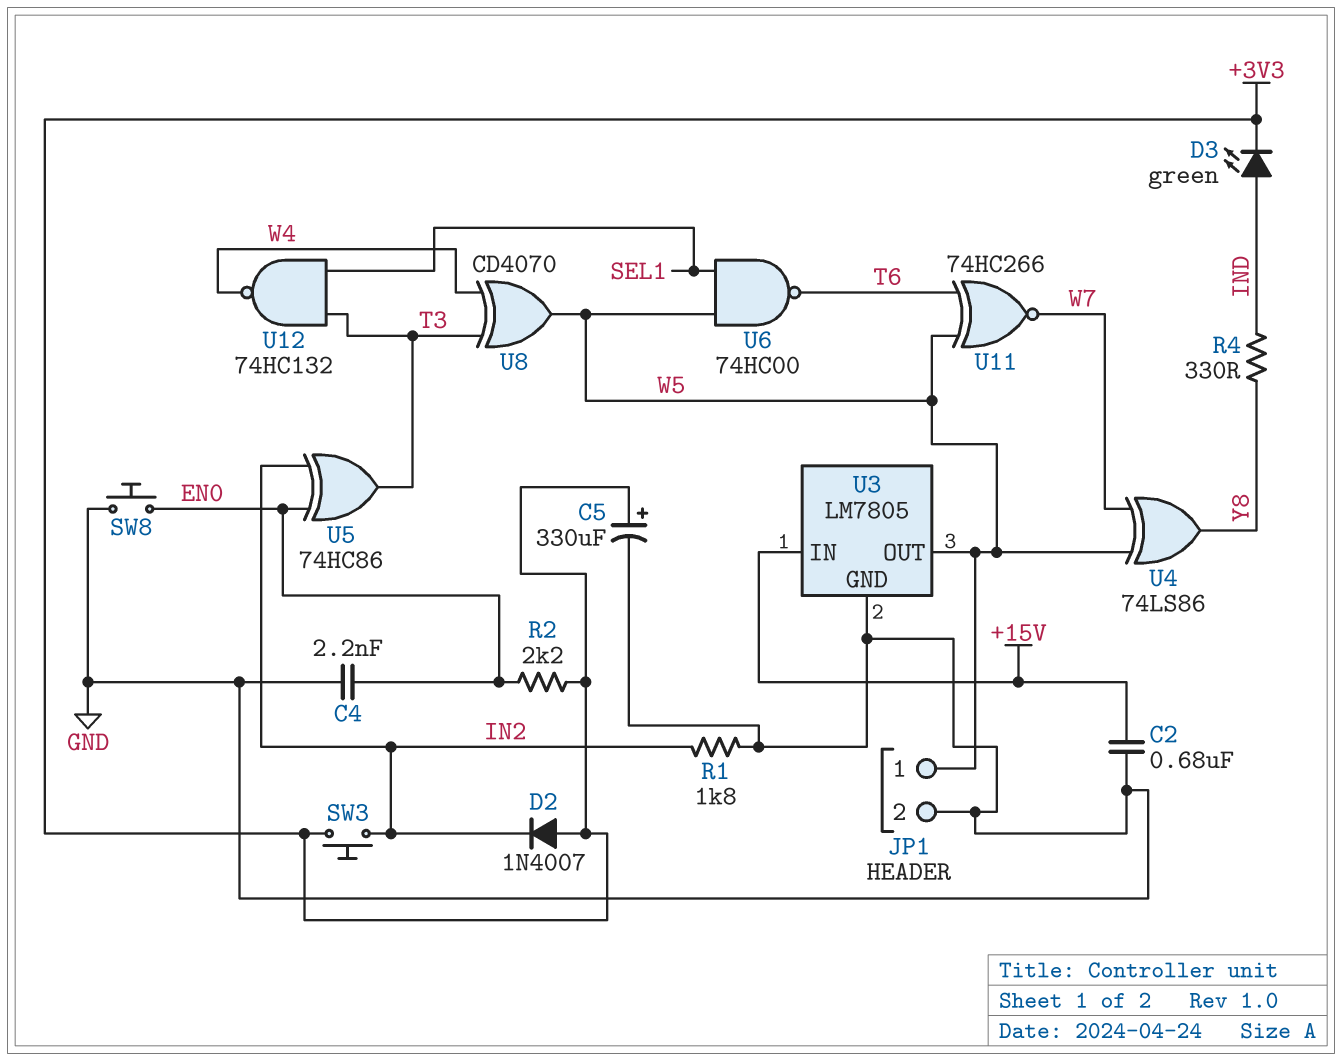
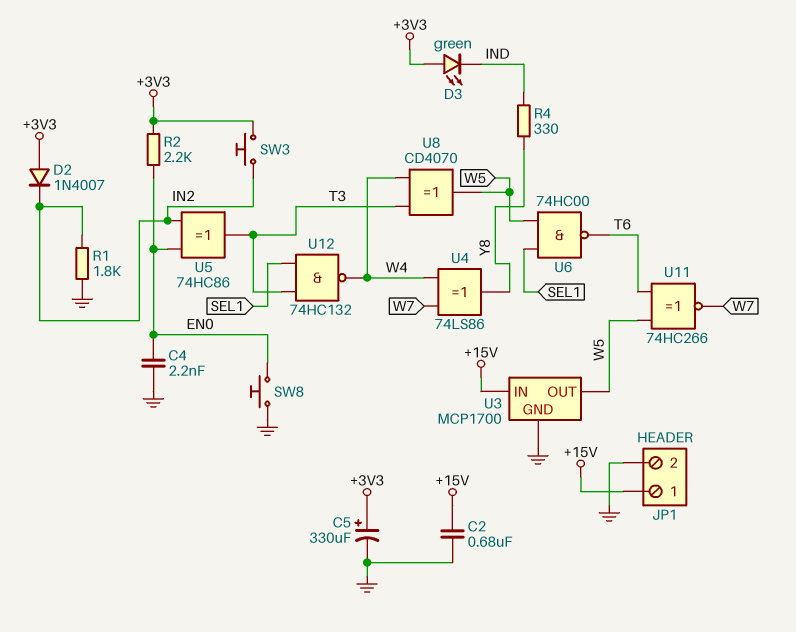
D3: LED green (A IND, K +3V3) -> LED green (A +3V3, K IND)
JP1 pin 1: W5 -> +15V
U3: LM7805 -> MCP1700
U4: XOR 74LS86 (in W5, in W7, out Y8) -> XOR 74LS86 (in W4, in W7, out Y8)

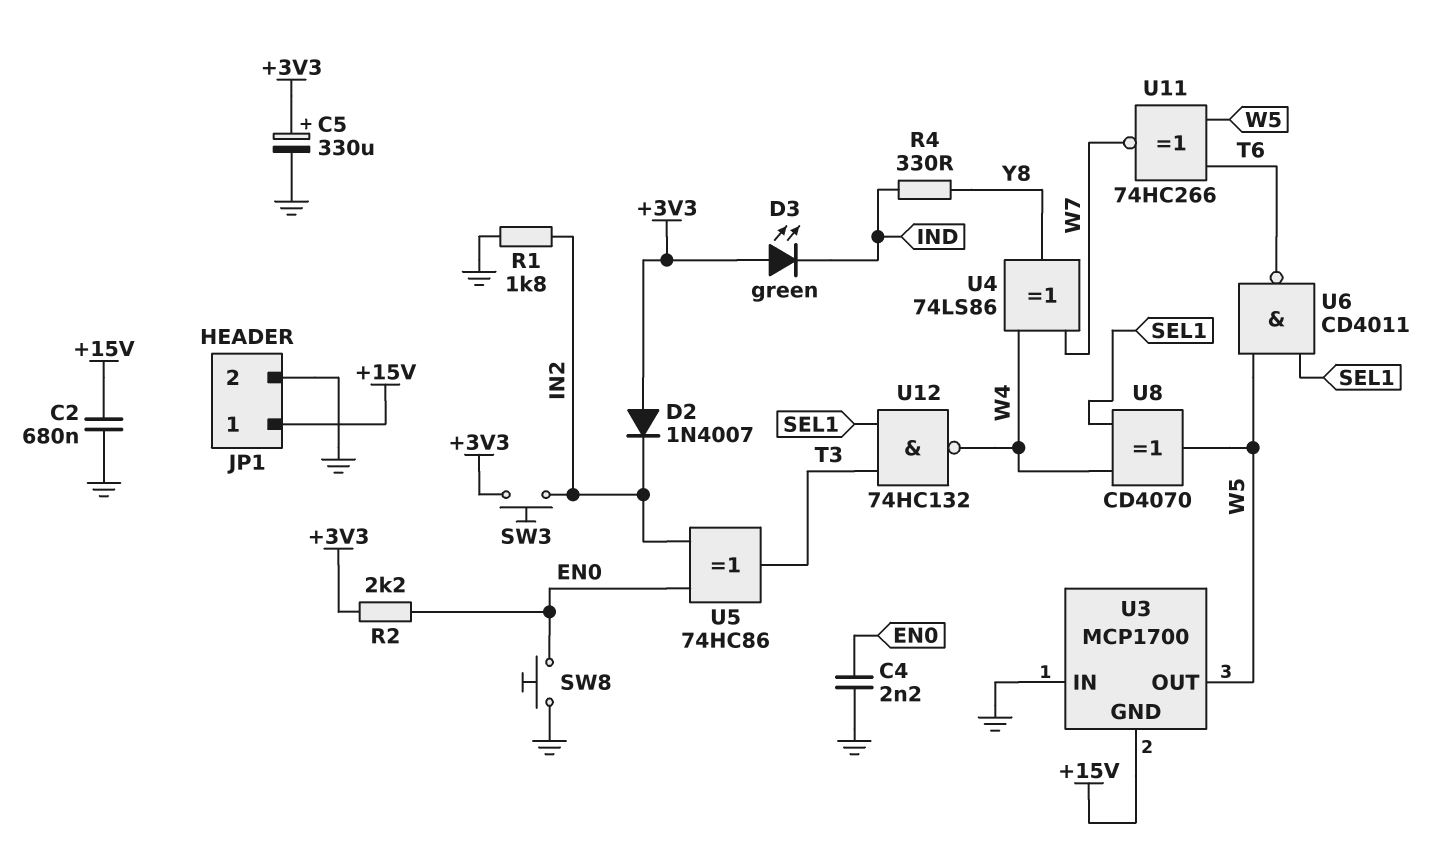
U3 pin GND: GND -> +15V
U3 pin IN: +15V -> GND
U6: NAND 74HC00 (in SEL1, in W5, out T6) -> NAND CD4011 (in SEL1, in W5, out T6)
U8: XOR CD4070 (in T3, in W4, out W5) -> XOR CD4070 (in SEL1, in W4, out W5)

